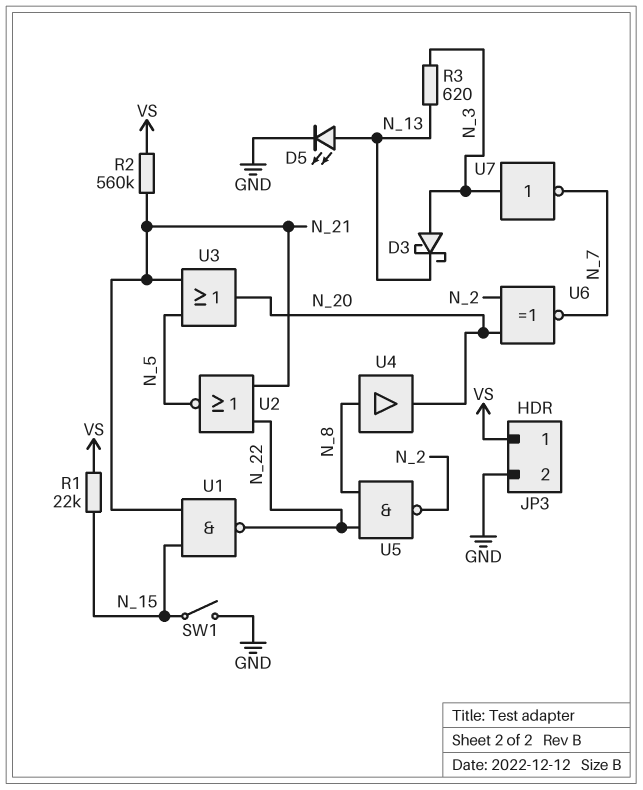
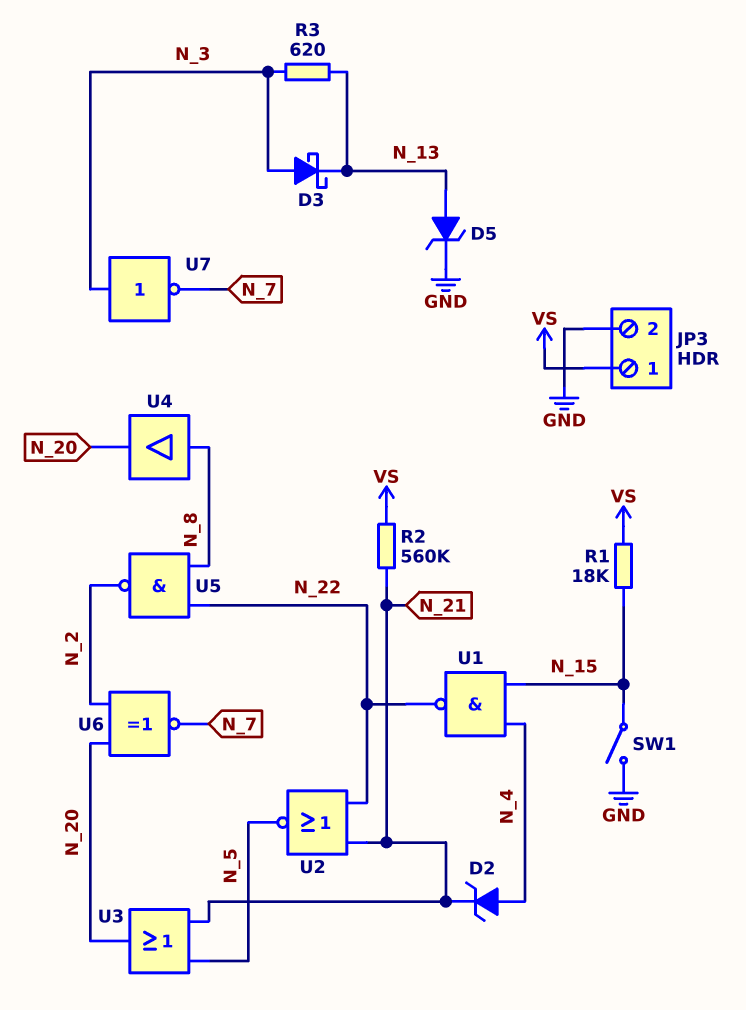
D2: none -> zener (A N_4, K N_21)
D5: LED (A N_13, K GND) -> zener (A N_13, K GND)
R1: 22k (N_15, VS) -> 18k (N_15, VS)
U1: NAND (in N_15, in N_21, out N_22) -> NAND (in N_4, in N_15, out N_22)

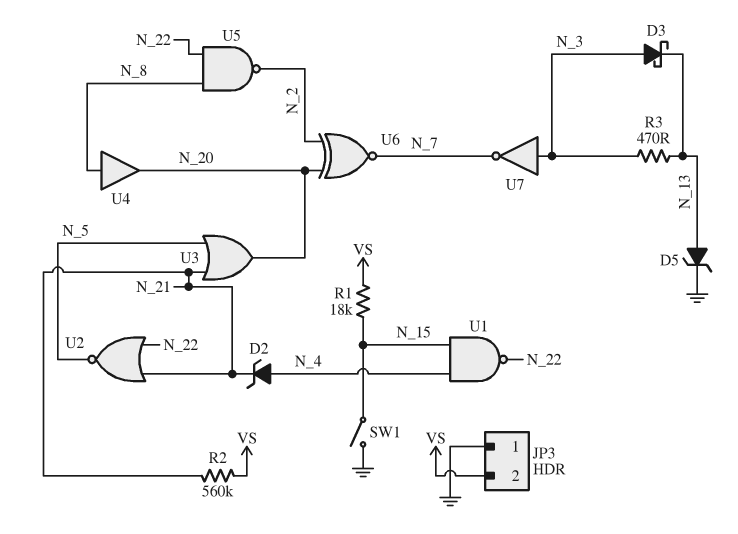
JP3 pin 1: VS -> GND
JP3 pin 2: GND -> VS
R3: 620 (N_3, N_13) -> 470 (N_3, N_13)

